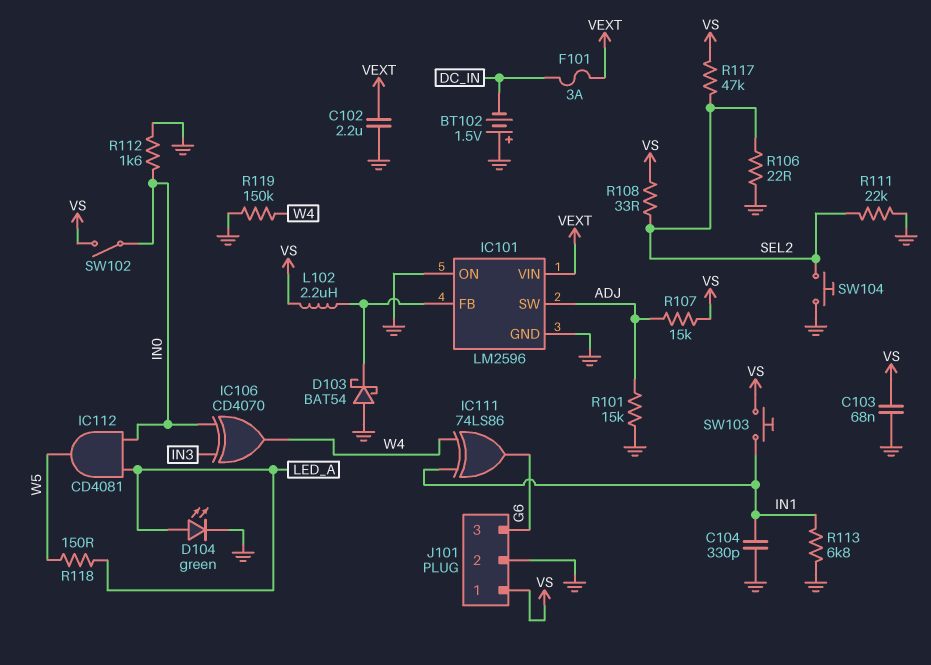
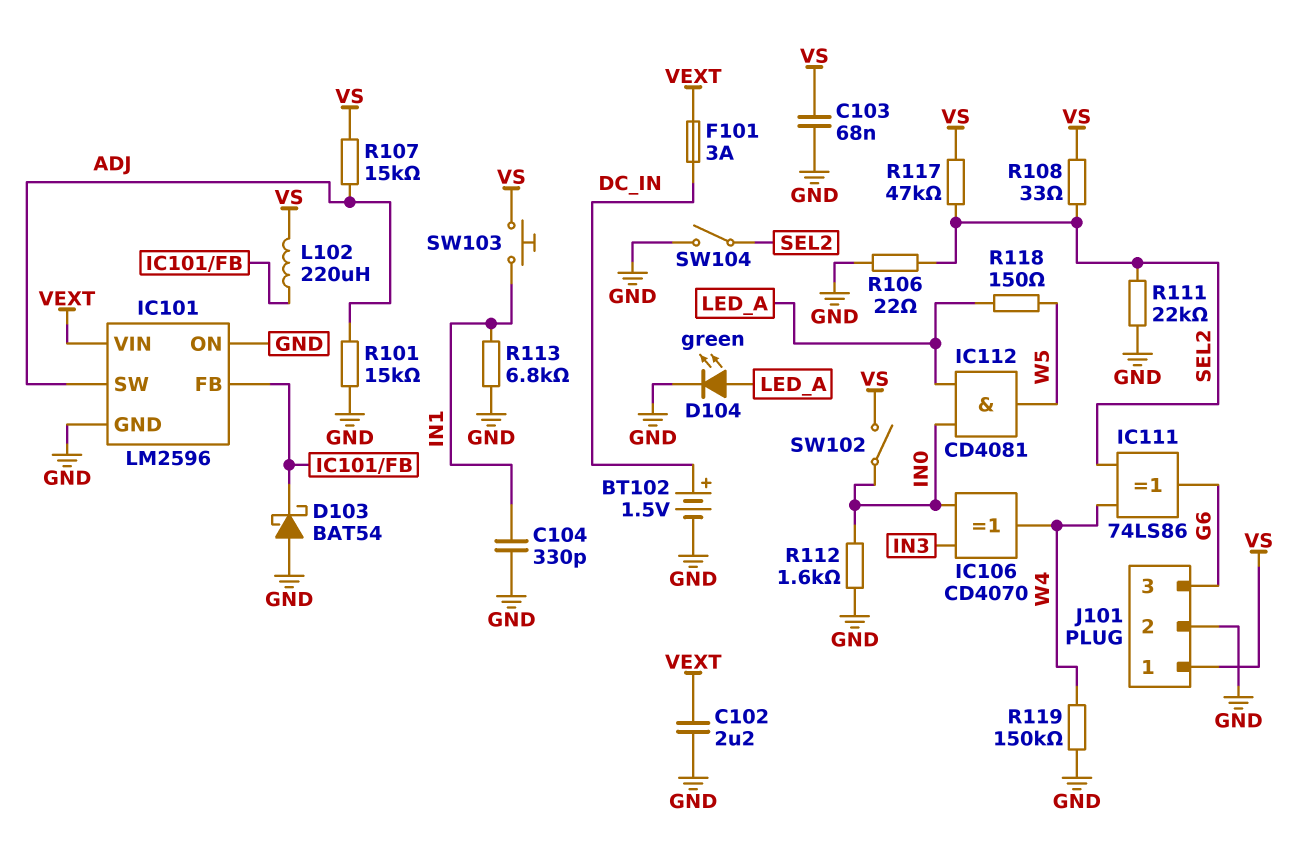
BT102: 1.5V (plus GND, minus DC_IN) -> 1.5V (plus DC_IN, minus GND)
IC111: XOR 74LS86 (in IN1, in W4, out G6) -> XOR 74LS86 (in SEL2, in W4, out G6)
L102: 2.2uH (IC101/FB, VS) -> 220uH (IC101/FB, VS)
SW104: button (GND, SEL2) -> switch (GND, SEL2)

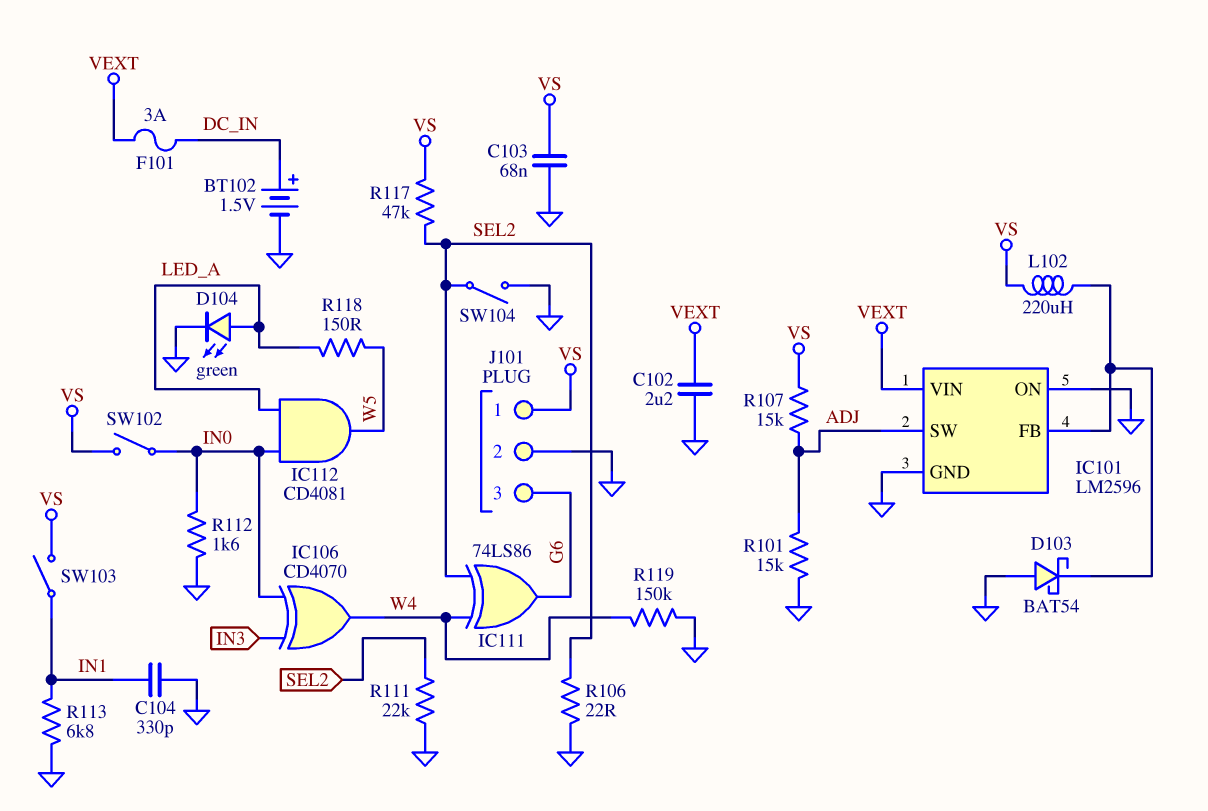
R108: 33 (SEL2, VS) -> none
SW103: button (IN1, VS) -> switch (IN1, VS)

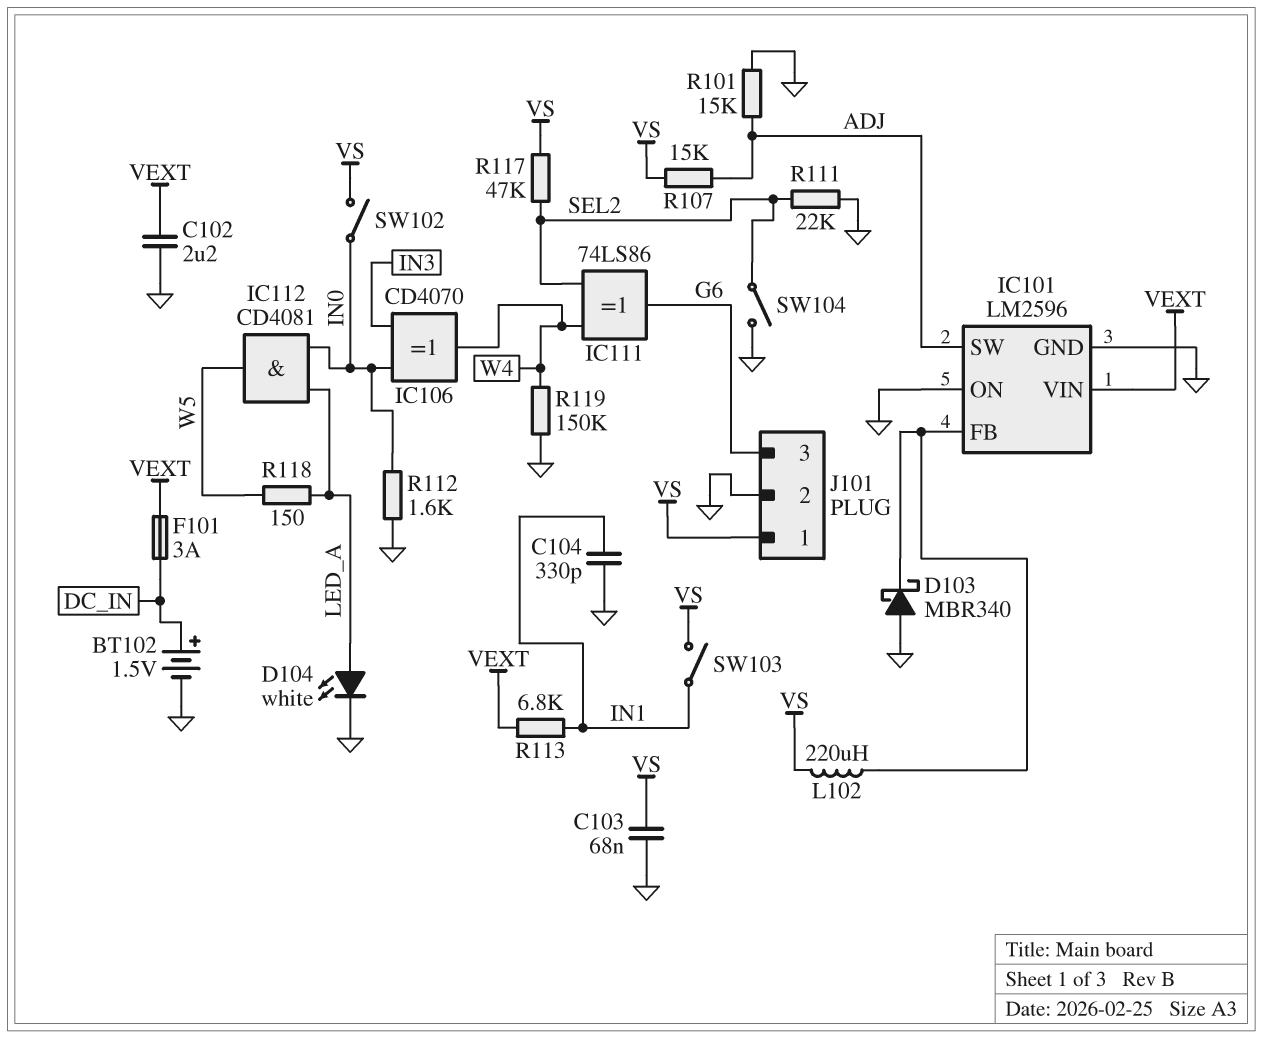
D103: schottky BAT54 (A GND, K IC101/FB) -> schottky MBR340 (A GND, K IC101/FB)
D104: LED green (A LED_A, K GND) -> LED white (A LED_A, K GND)
R106: 22 (GND, SEL2) -> none
R113: 6.8k (GND, IN1) -> 6.8k (IN1, VEXT)

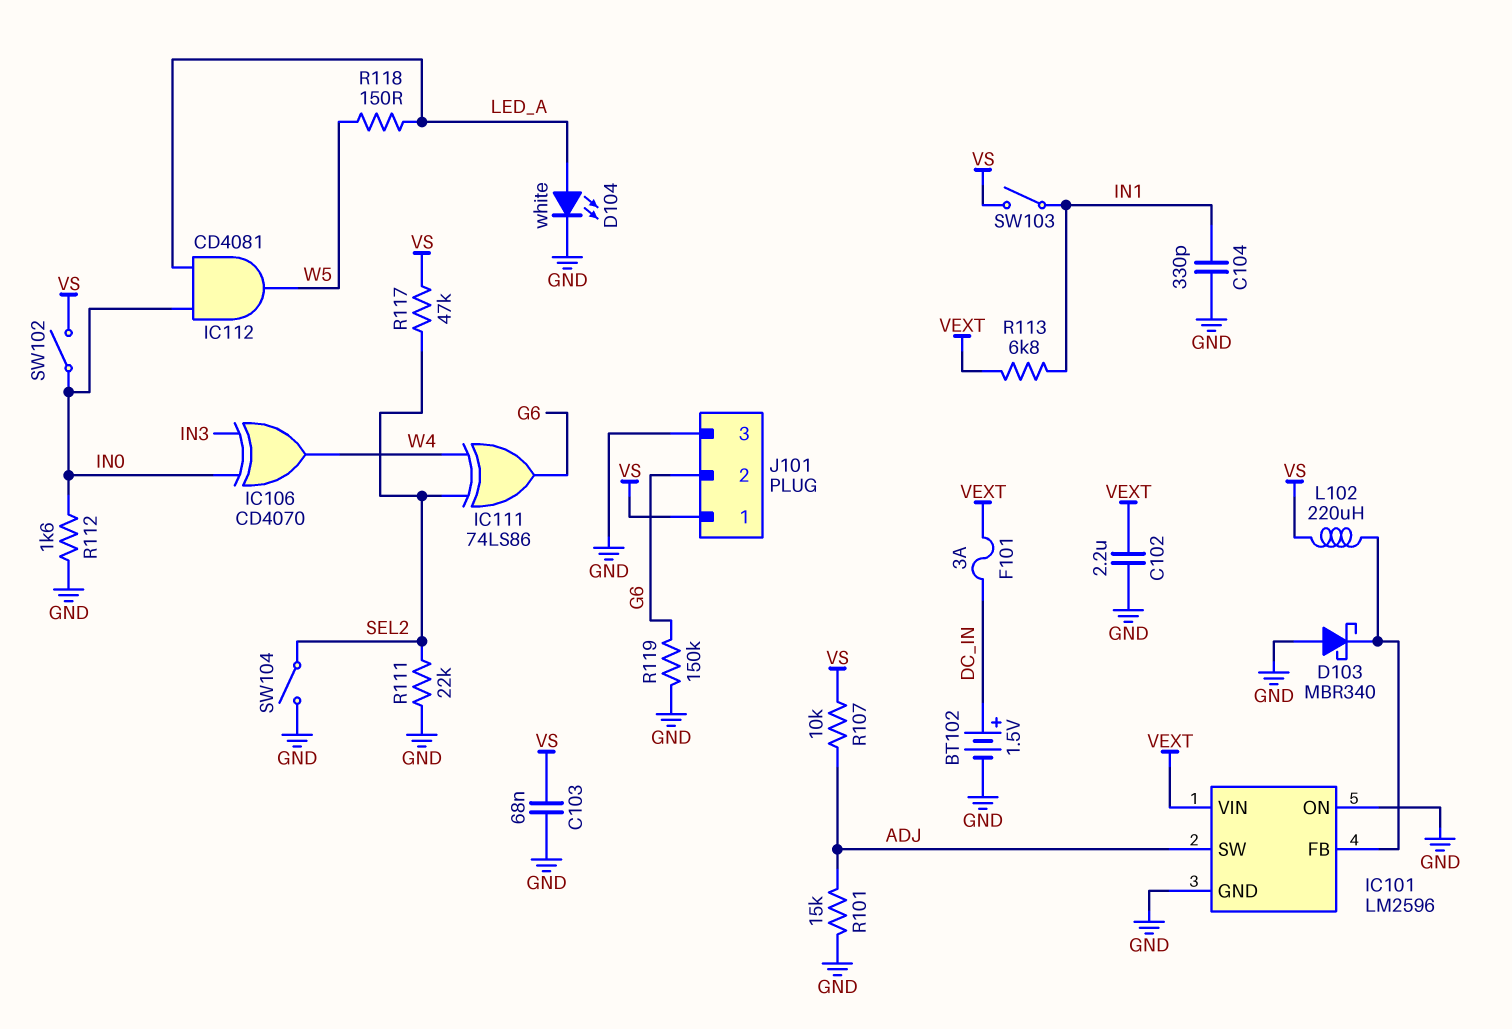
J101 pin 2: GND -> G6
J101 pin 3: G6 -> GND
R107: 15k (ADJ, VS) -> 10k (ADJ, VS)
R119: 150k (GND, W4) -> 150k (G6, GND)

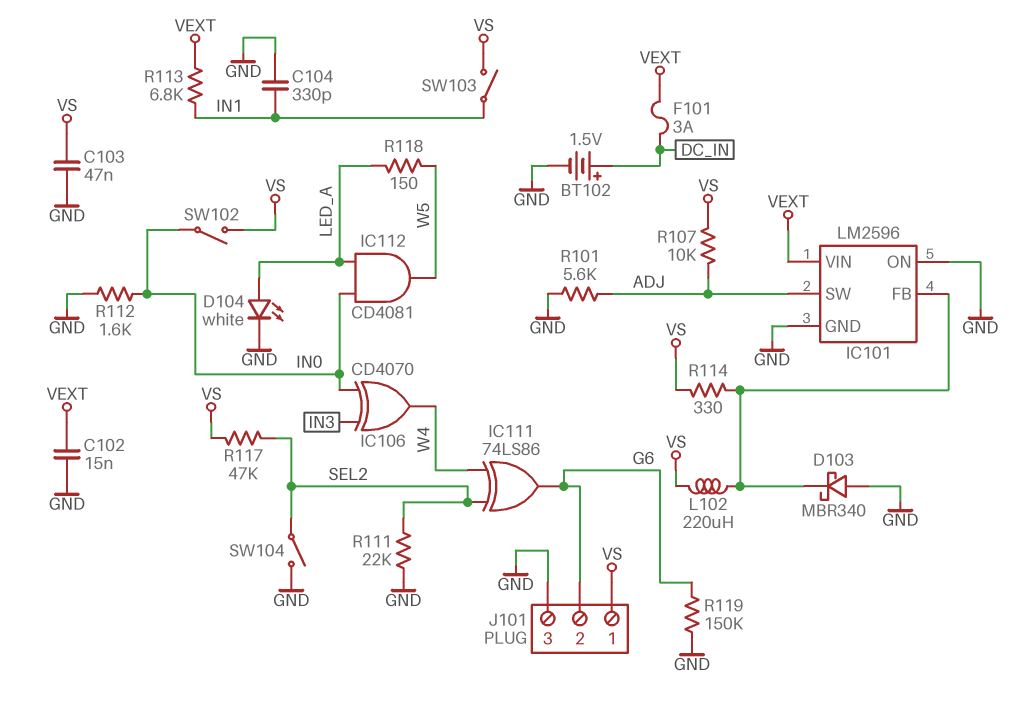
C102: 2.2uF (GND, VEXT) -> 15nF (GND, VEXT)
C103: 68nF (GND, VS) -> 47nF (GND, VS)
R101: 15k (ADJ, GND) -> 5.6k (ADJ, GND)
R114: none -> 330 (IC101/FB, VS)

